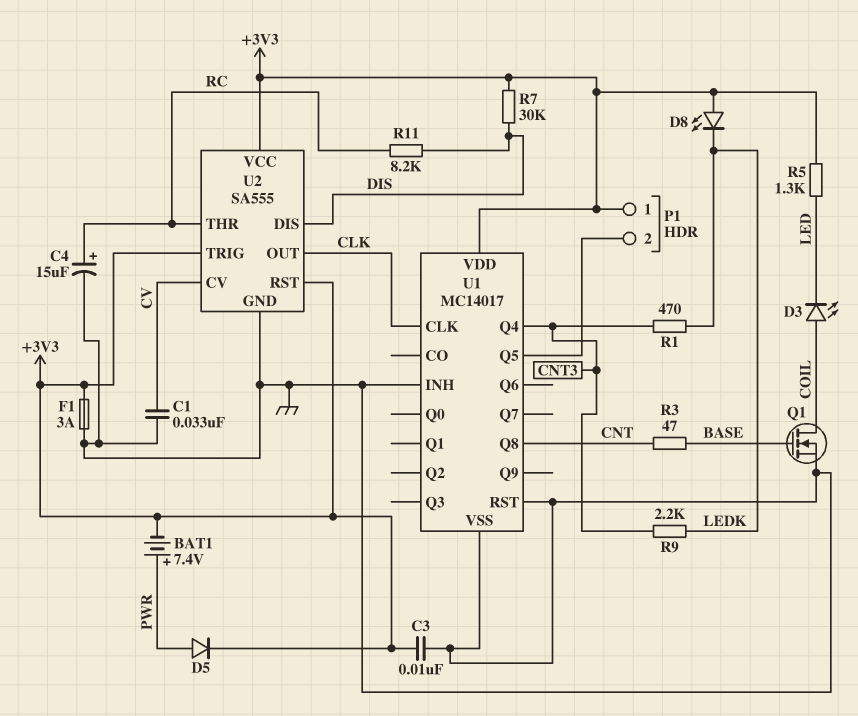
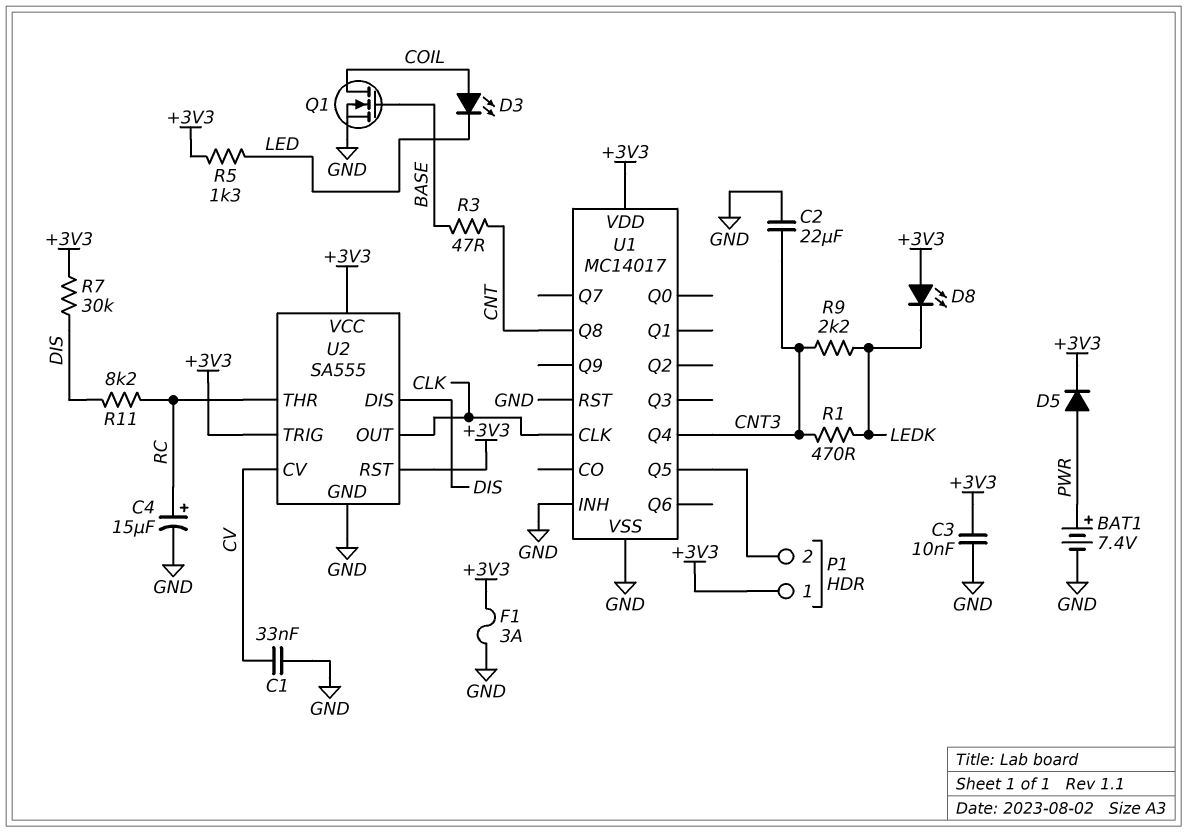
BAT1: 7.4V (plus PWR, minus +3V3) -> 7.4V (plus PWR, minus GND)
C2: none -> 22uF (CNT3, GND)

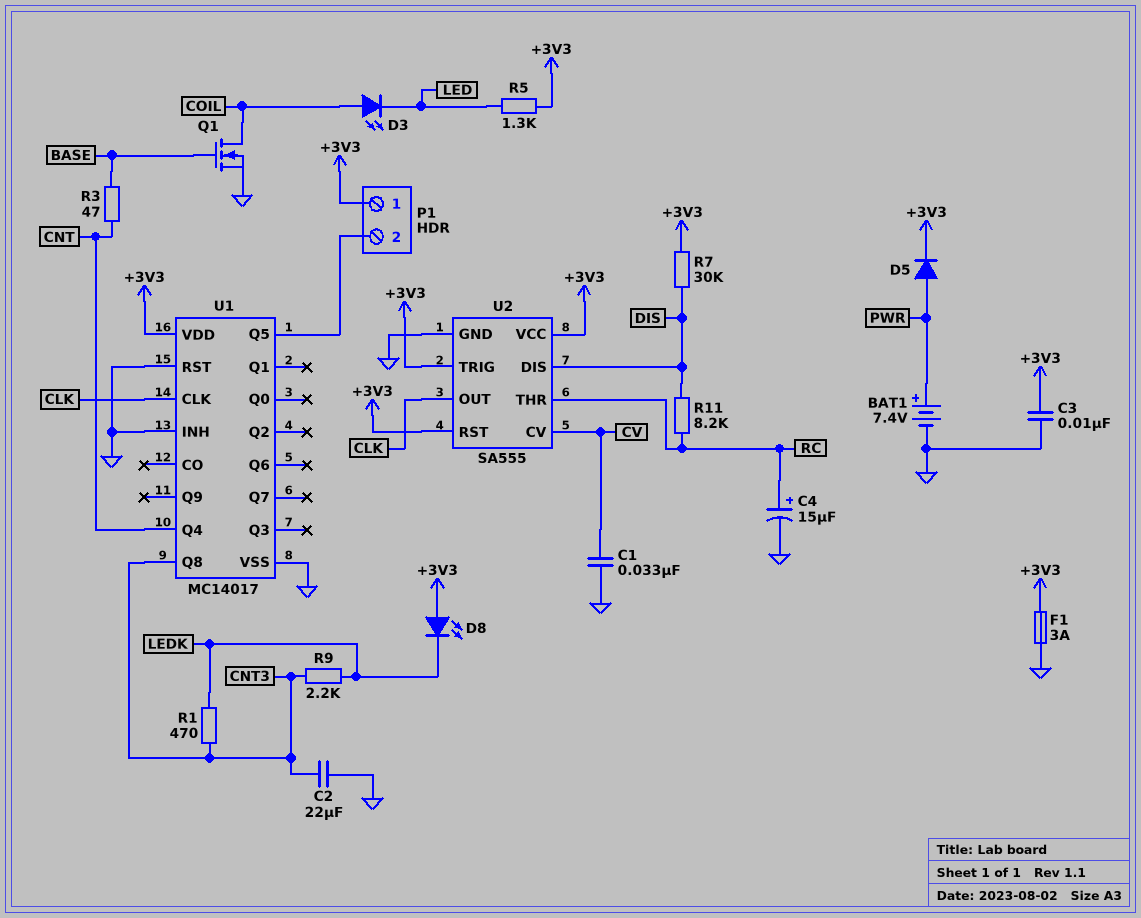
U1 pin Q4: CNT3 -> CNT
U1 pin Q8: CNT -> CNT3

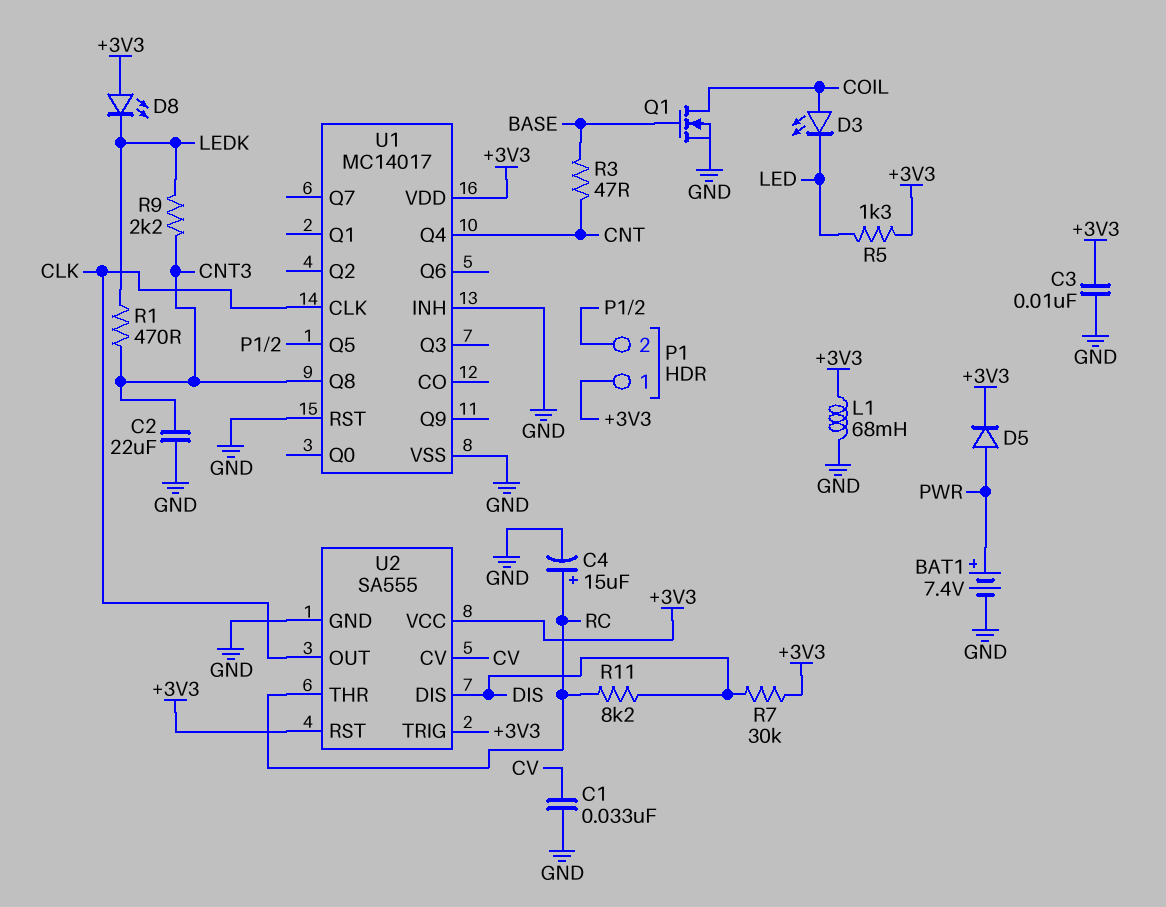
F1: 3A (+3V3, GND) -> none
L1: none -> 68mH (+3V3, GND)

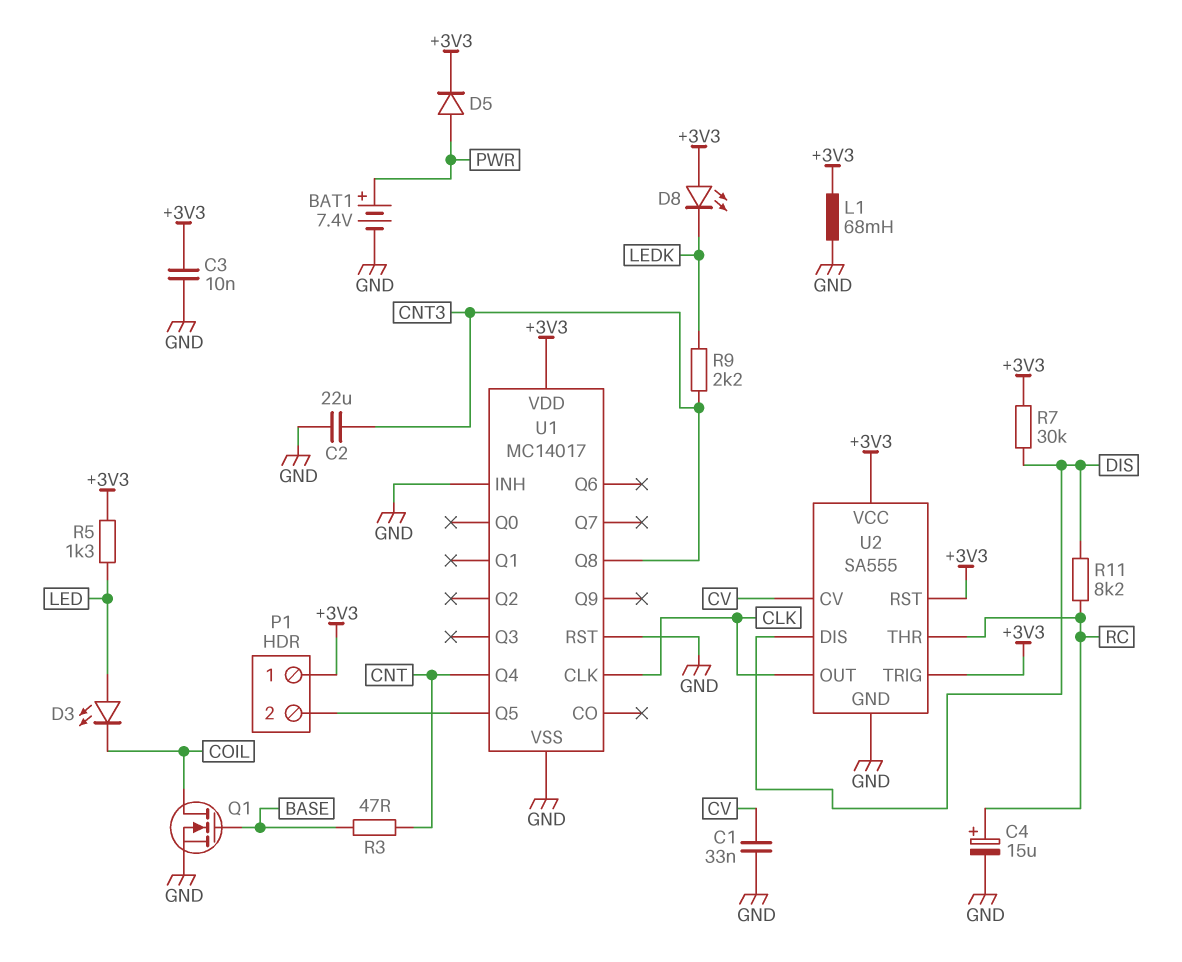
D3: LED (A COIL, K LED) -> LED (A LED, K COIL)
R1: 470 (CNT3, LEDK) -> none

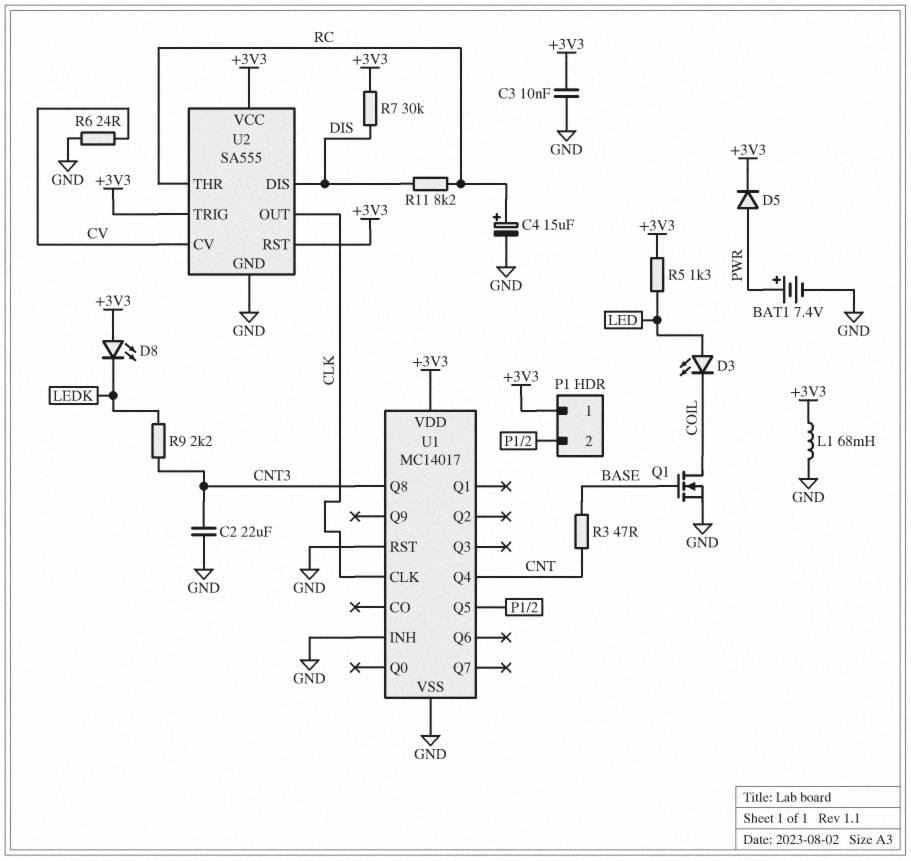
C1: 33nF (CV, GND) -> none
R6: none -> 24 (CV, GND)

